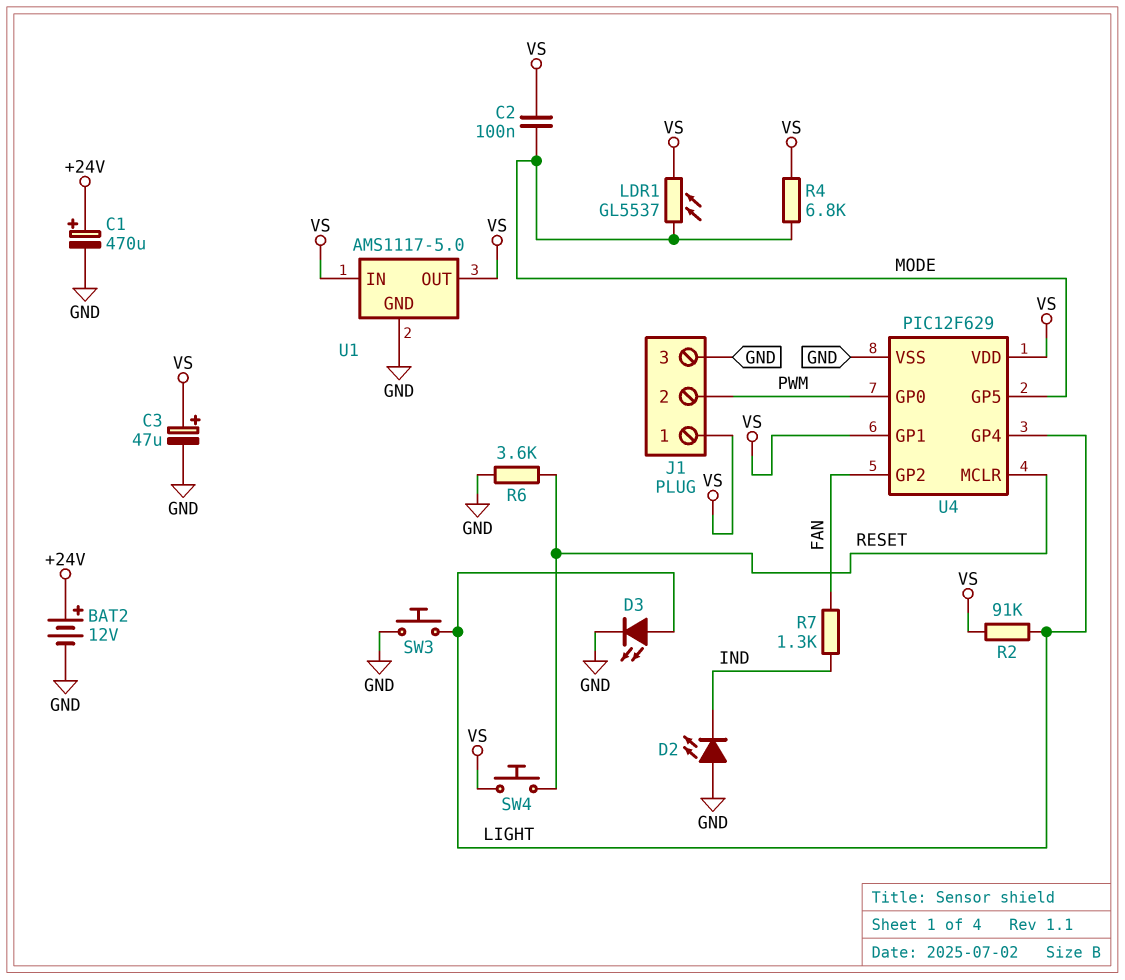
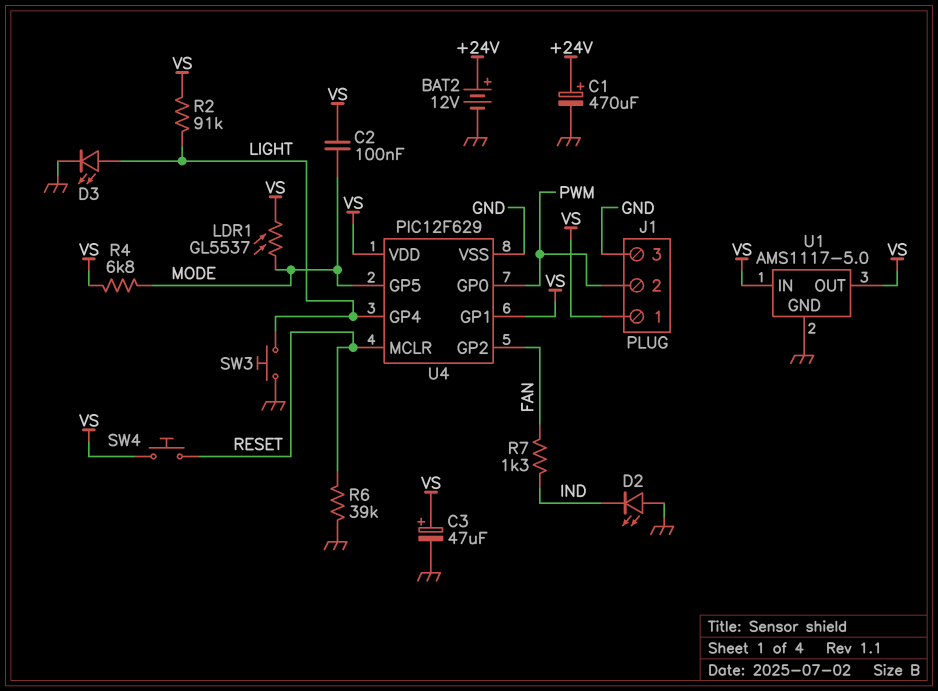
R6: 3.6k (GND, RESET) -> 39k (GND, RESET)

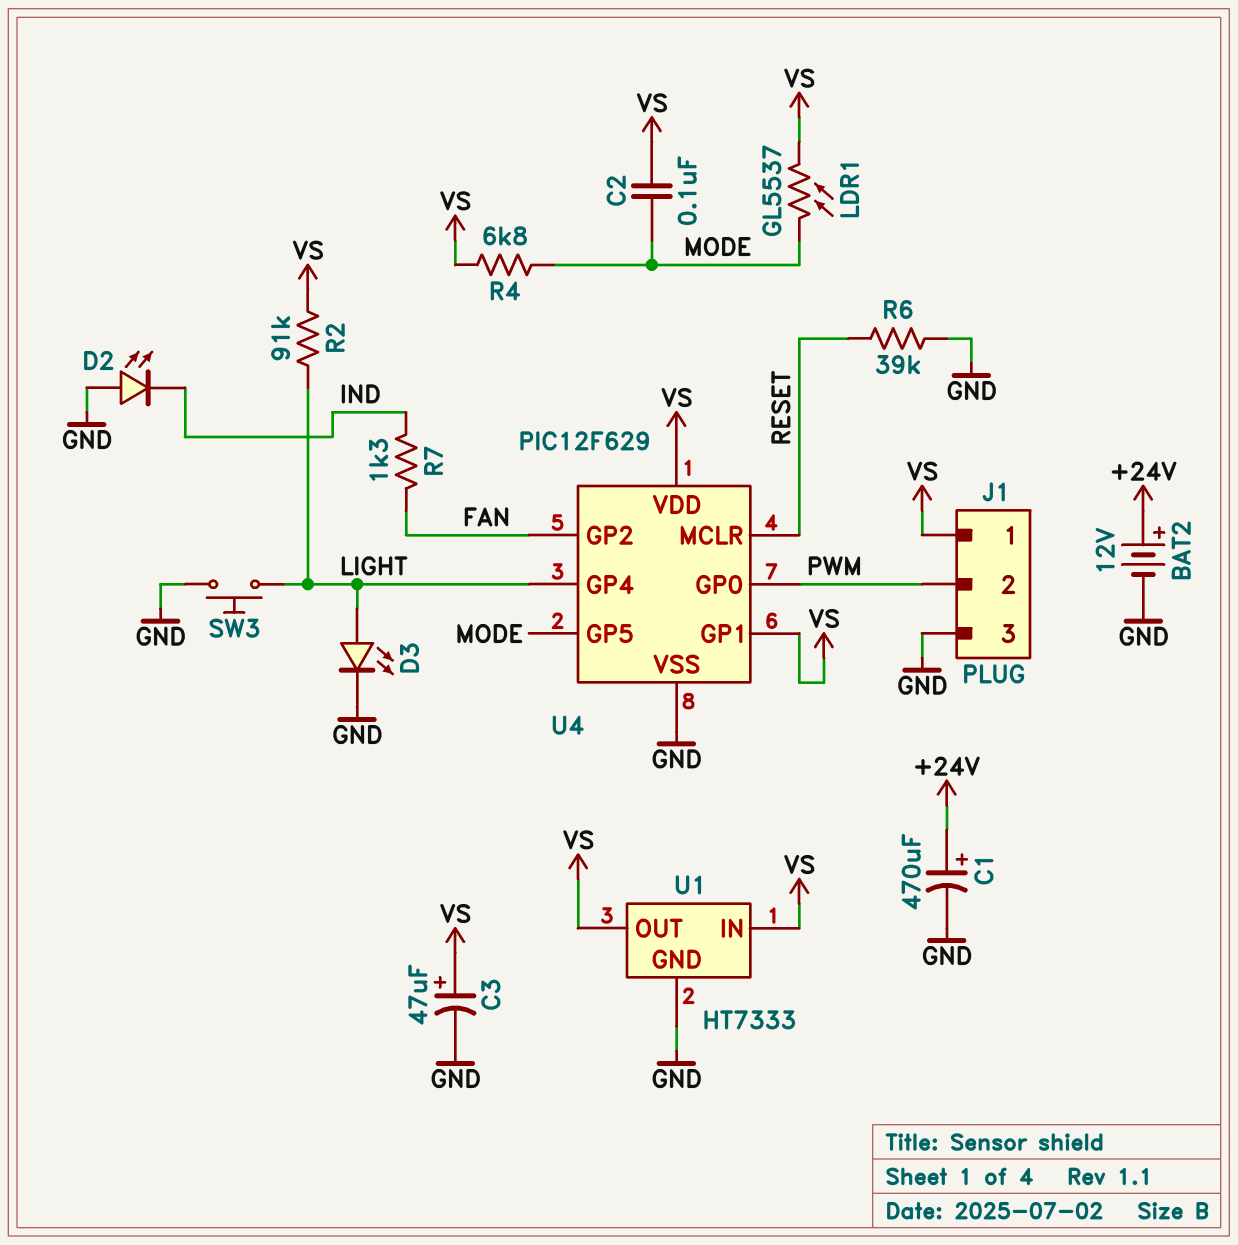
SW4: button (RESET, VS) -> none
U1: AMS1117-5.0 -> HT7333

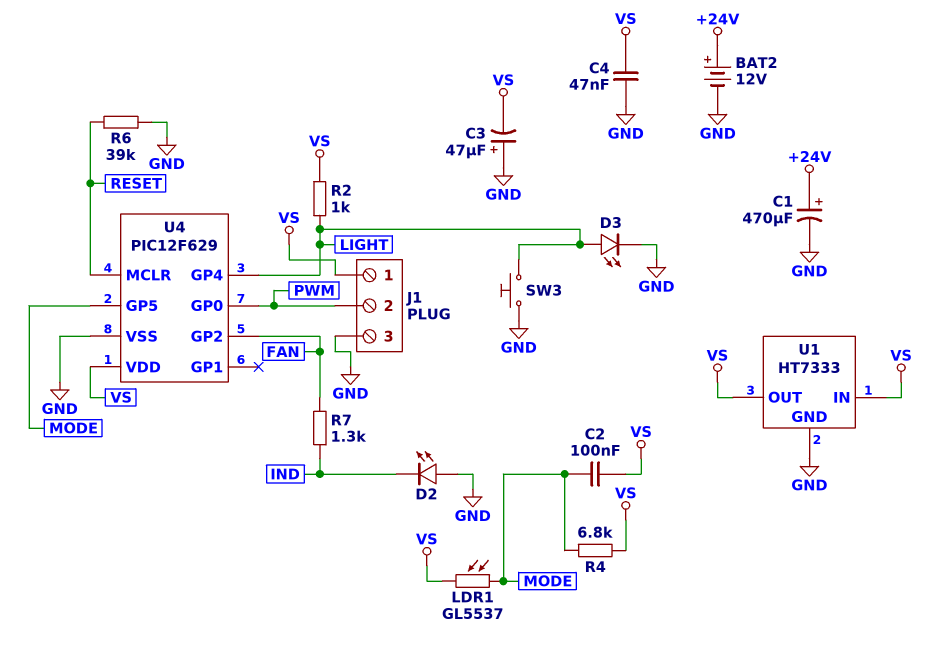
C3: 47uF (plus VS, minus GND) -> 47uF (plus GND, minus VS)
C4: none -> 47nF (GND, VS)
R2: 91k (LIGHT, VS) -> 1k (LIGHT, VS)
U4 pin GP1: VS -> none

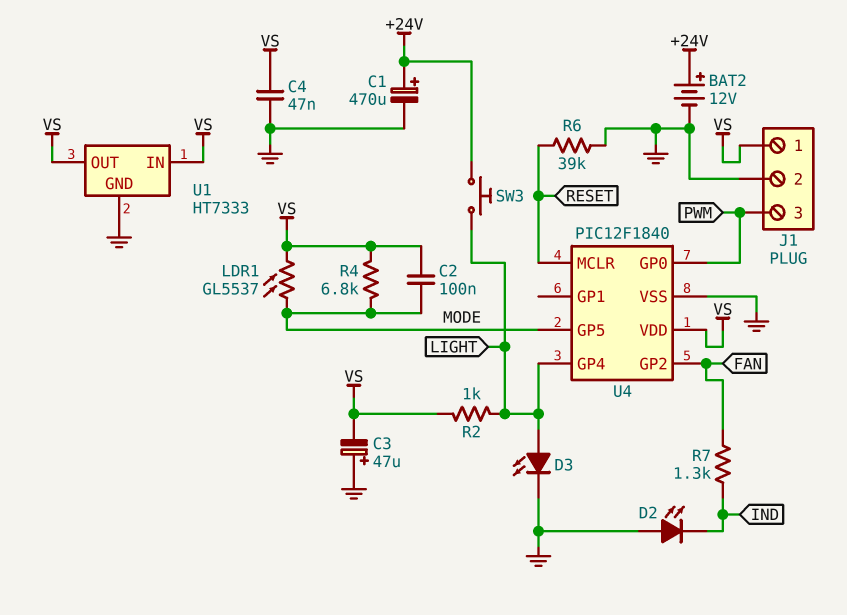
J1 pin 2: PWM -> GND
J1 pin 3: GND -> PWM
SW3: button (GND, LIGHT) -> button (+24V, LIGHT)
U4: PIC12F629 -> PIC12F1840

